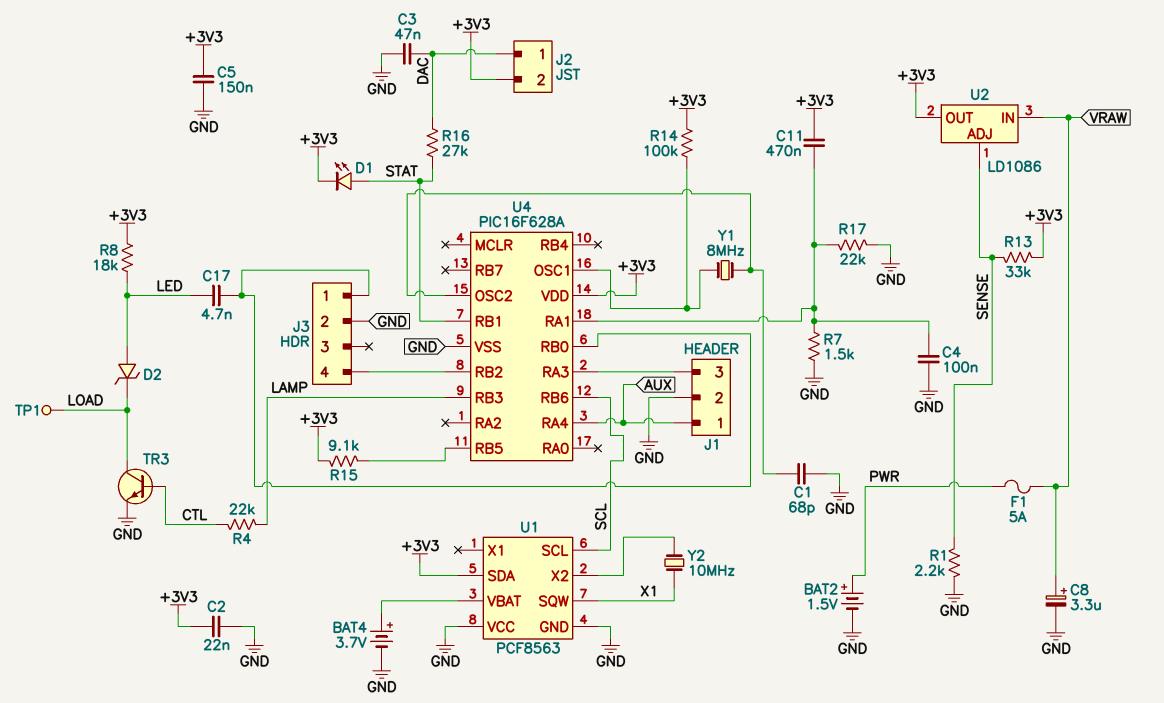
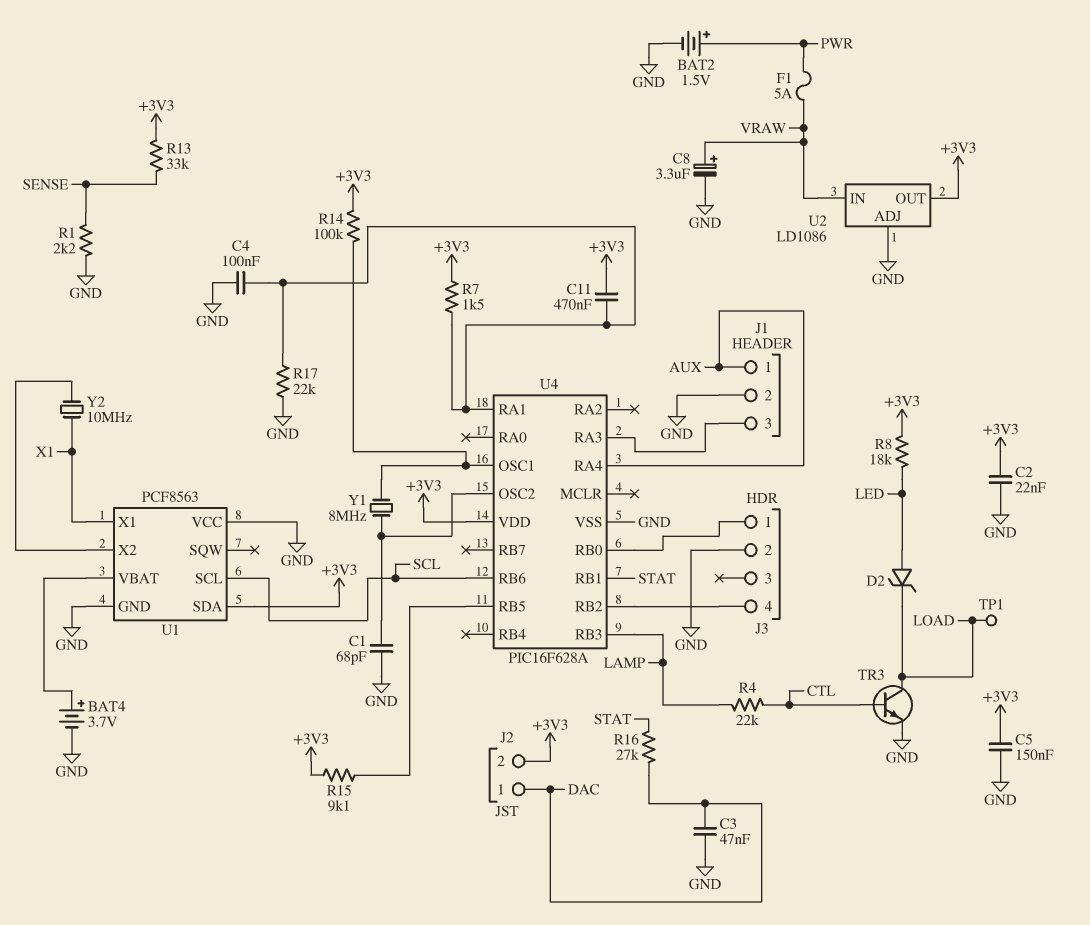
C17: 4.7nF (J3/1, LED) -> none
D1: LED (A STAT, K +3V3) -> none
R7: 1.5k (GND, U4/RA1) -> 1.5k (+3V3, U4/RA1)
U1 pin SQW: X1 -> none
U1 pin X1: none -> X1
U2 pin ADJ: SENSE -> GND

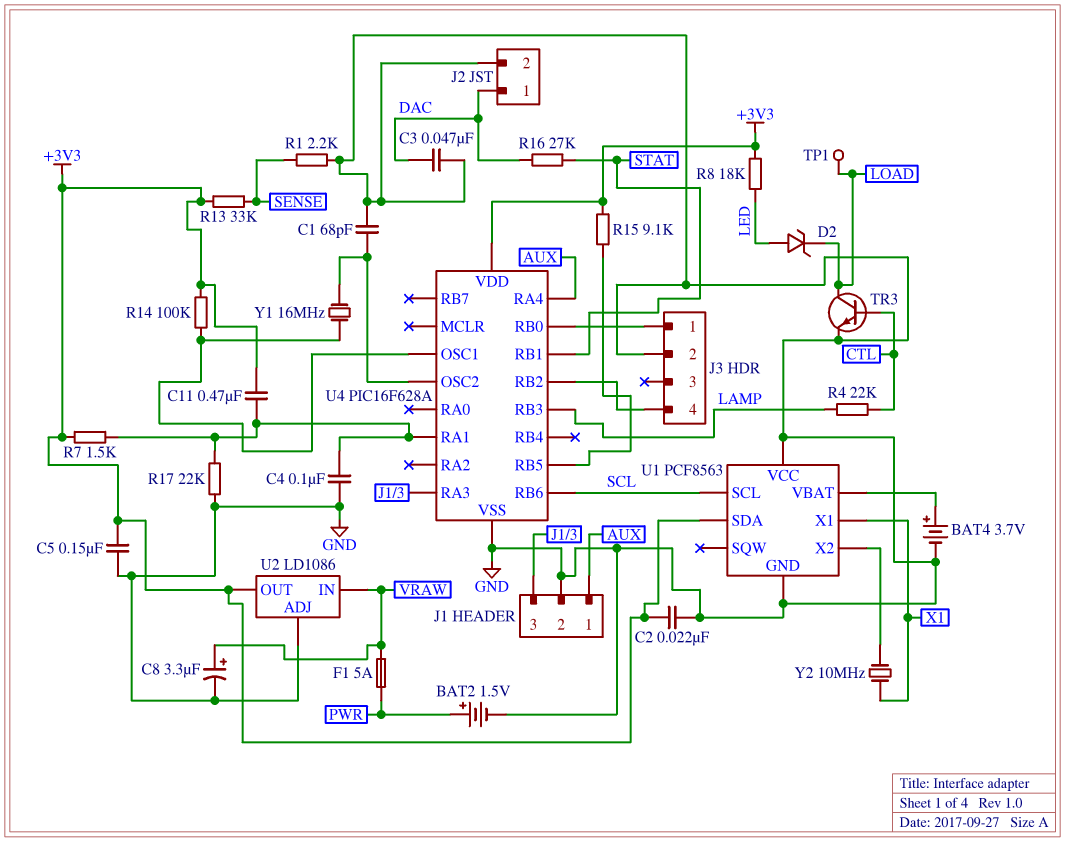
J2 pin 2: +3V3 -> GND
Y1: 8MHz (U4/OSC1, U4/OSC2) -> 16MHz (U4/OSC1, U4/OSC2)

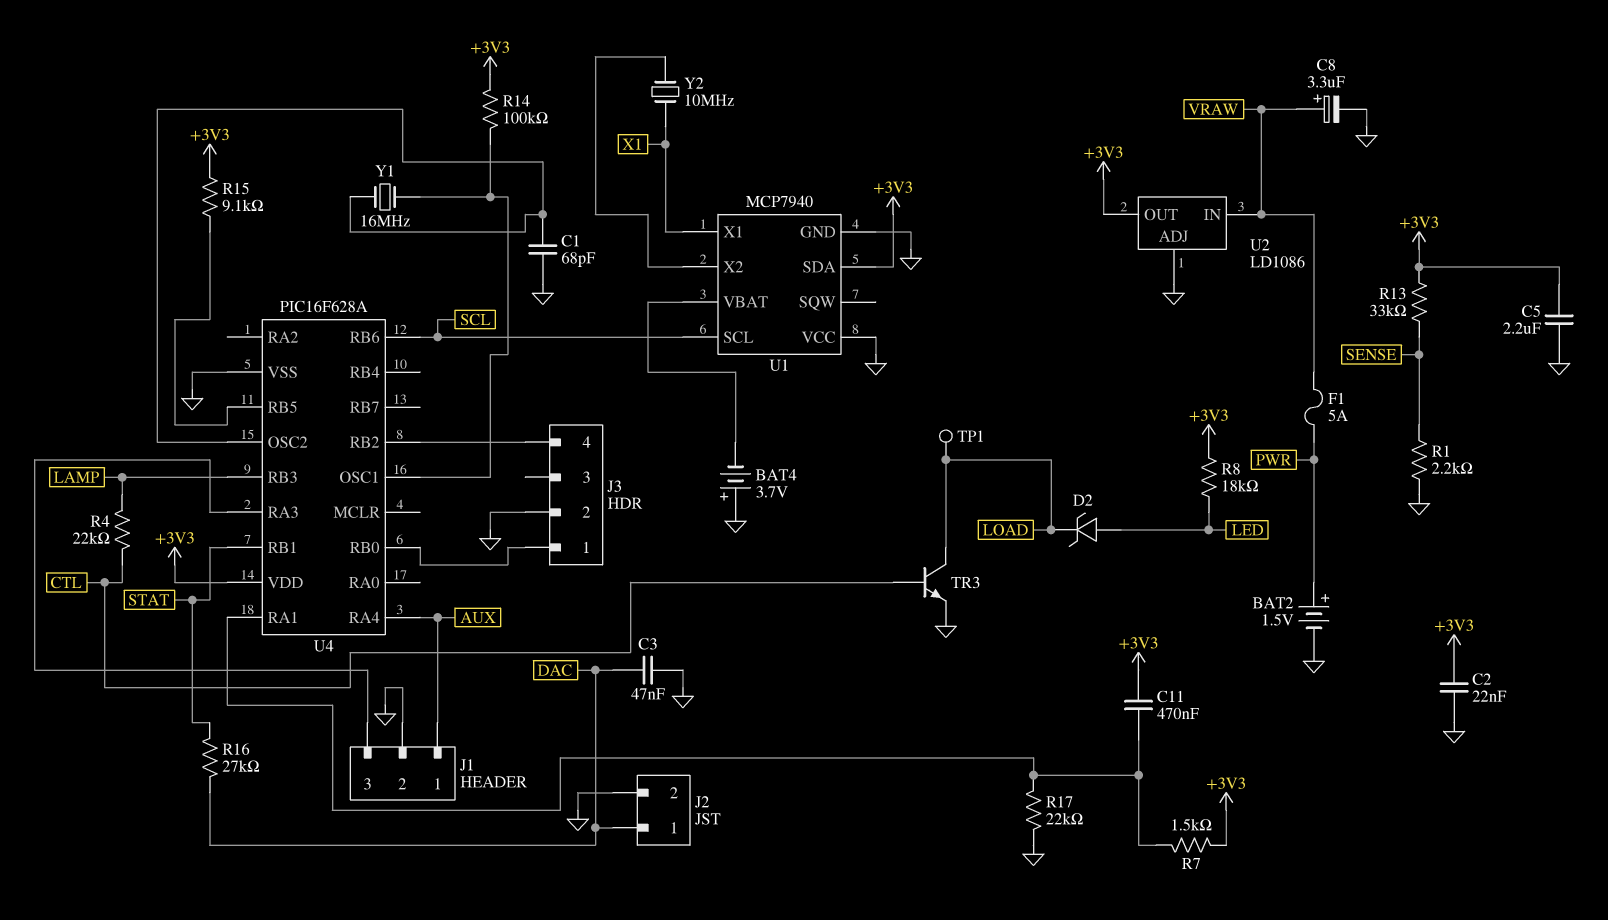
BAT4: 3.7V (plus U1/VBAT, minus GND) -> 3.7V (plus GND, minus U1/VBAT)
C4: 100nF (GND, U4/RA1) -> none
C5: 150nF (+3V3, GND) -> 2.2uF (+3V3, GND)
U1: PCF8563 -> MCP7940

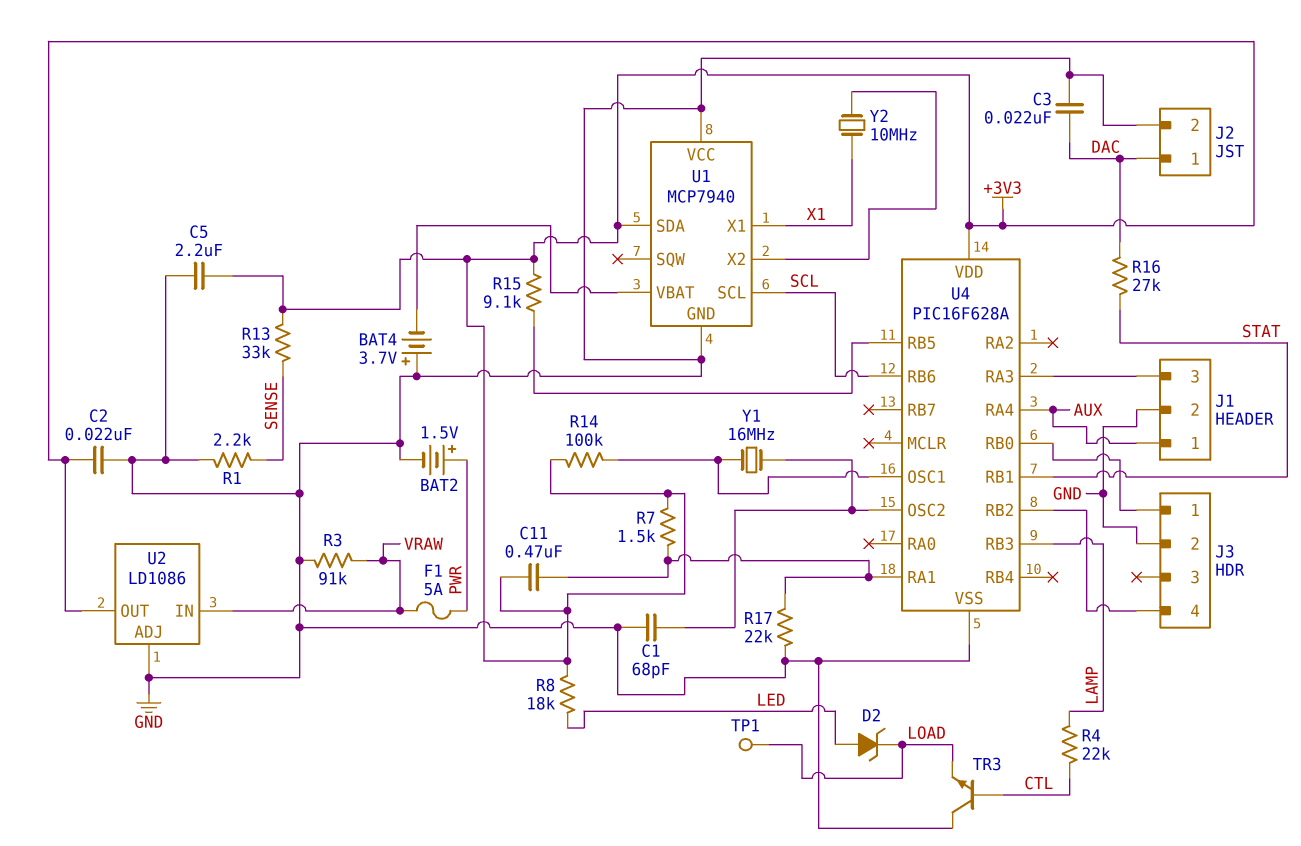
C3: 47nF (DAC, GND) -> 22nF (DAC, GND)
C8: 3.3uF (plus VRAW, minus GND) -> none
R3: none -> 91k (GND, VRAW)
TR3: NPN (B CTL, C LOAD, E GND) -> NPN (B CTL, C GND, E LOAD)

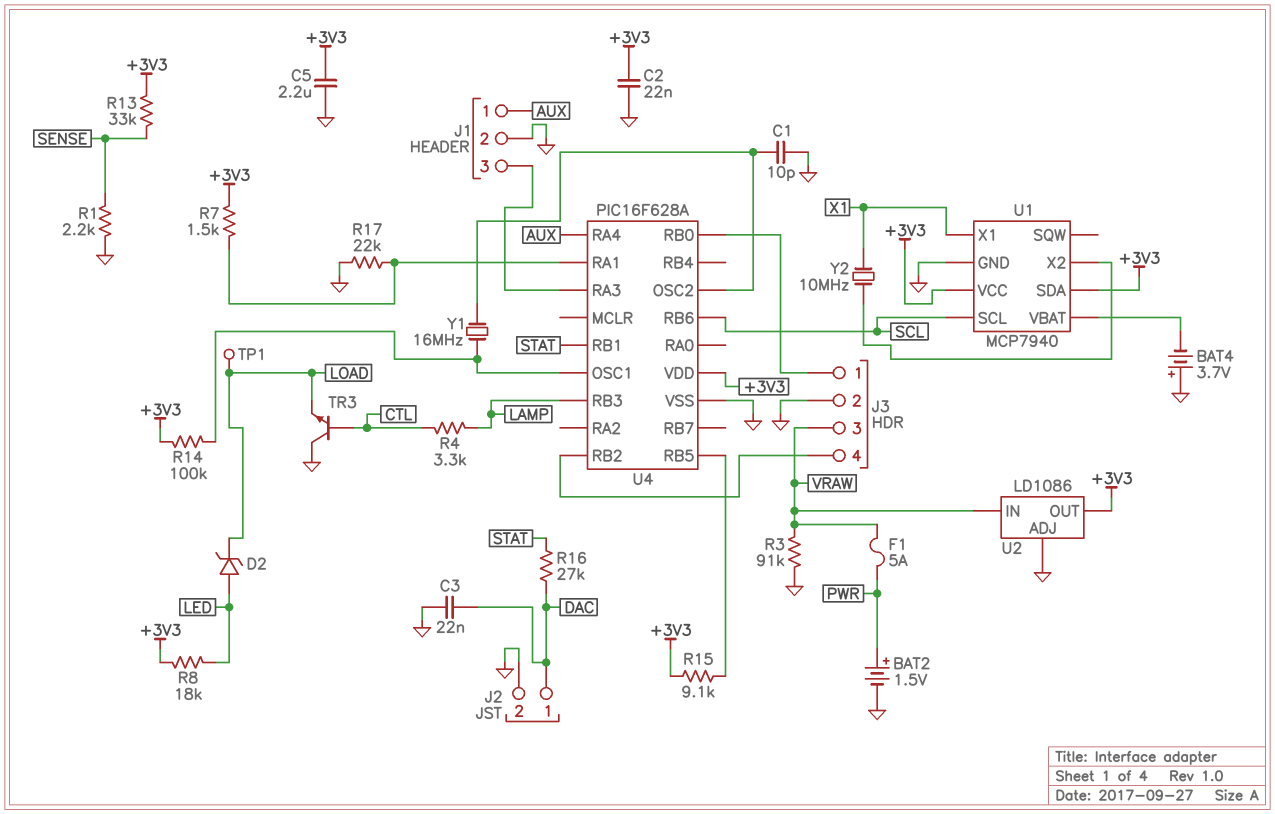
C1: 68pF (GND, U4/OSC2) -> 10pF (GND, U4/OSC2)
C11: 470nF (+3V3, U4/RA1) -> none
J3 pin 3: none -> VRAW
R4: 22k (CTL, LAMP) -> 3.3k (CTL, LAMP)
U1 pin VCC: GND -> +3V3

